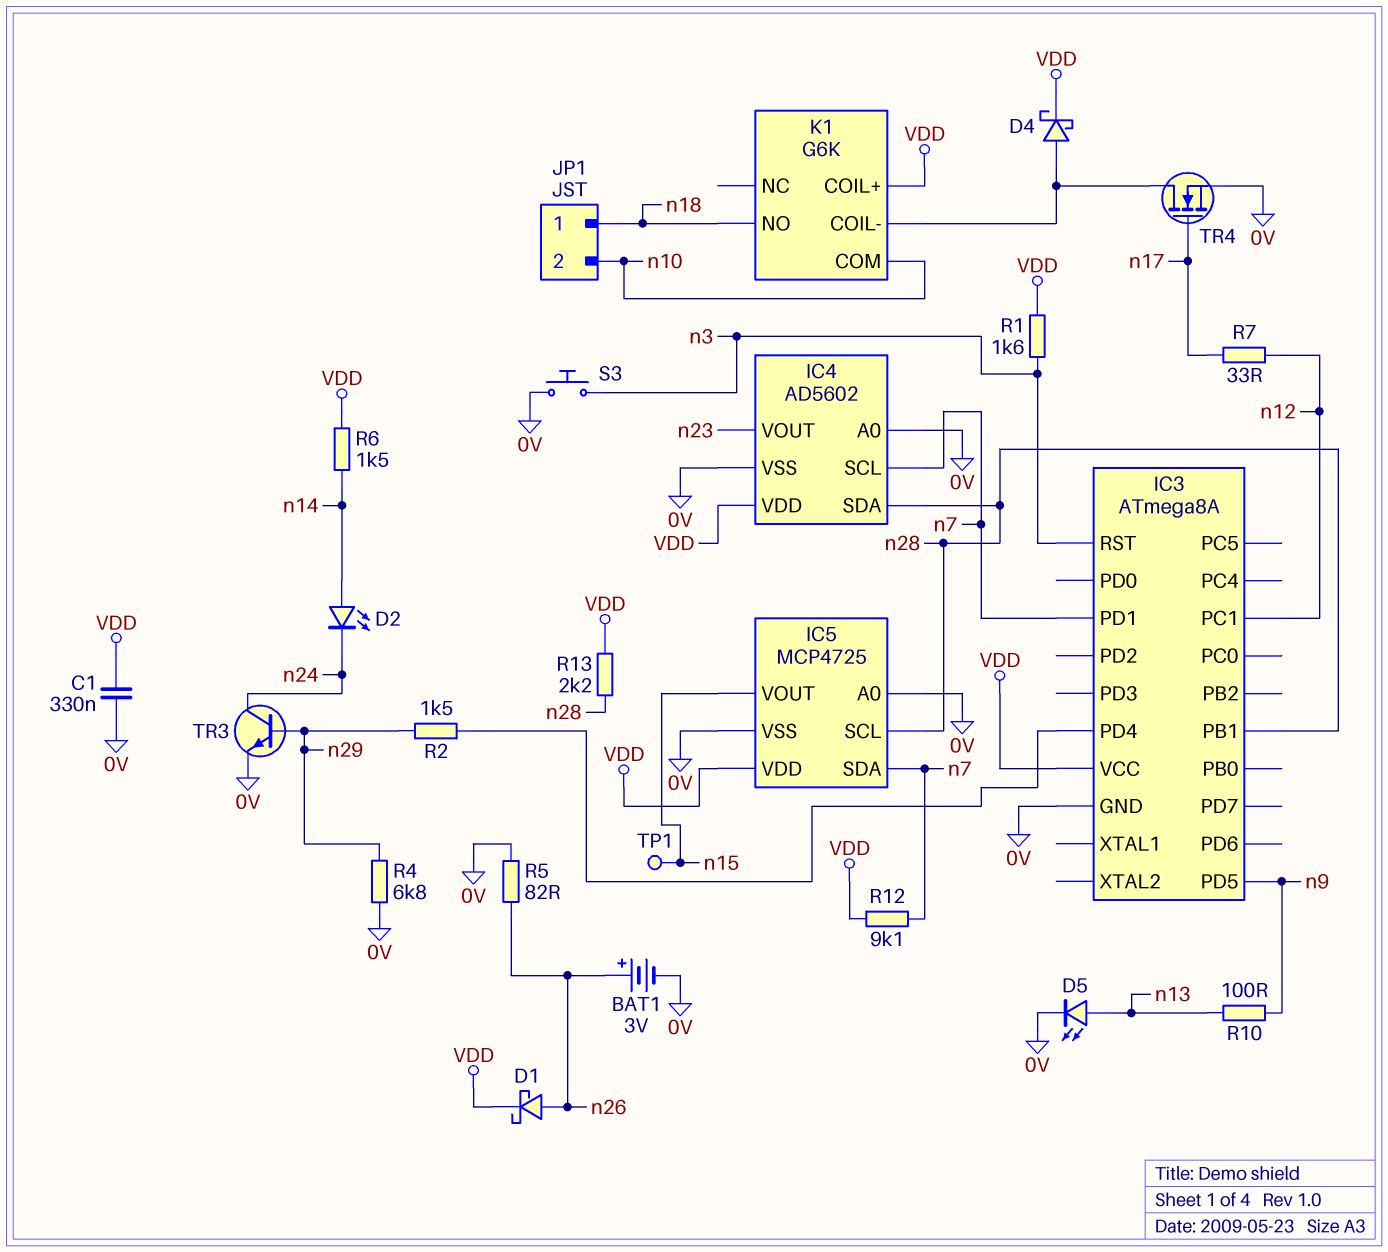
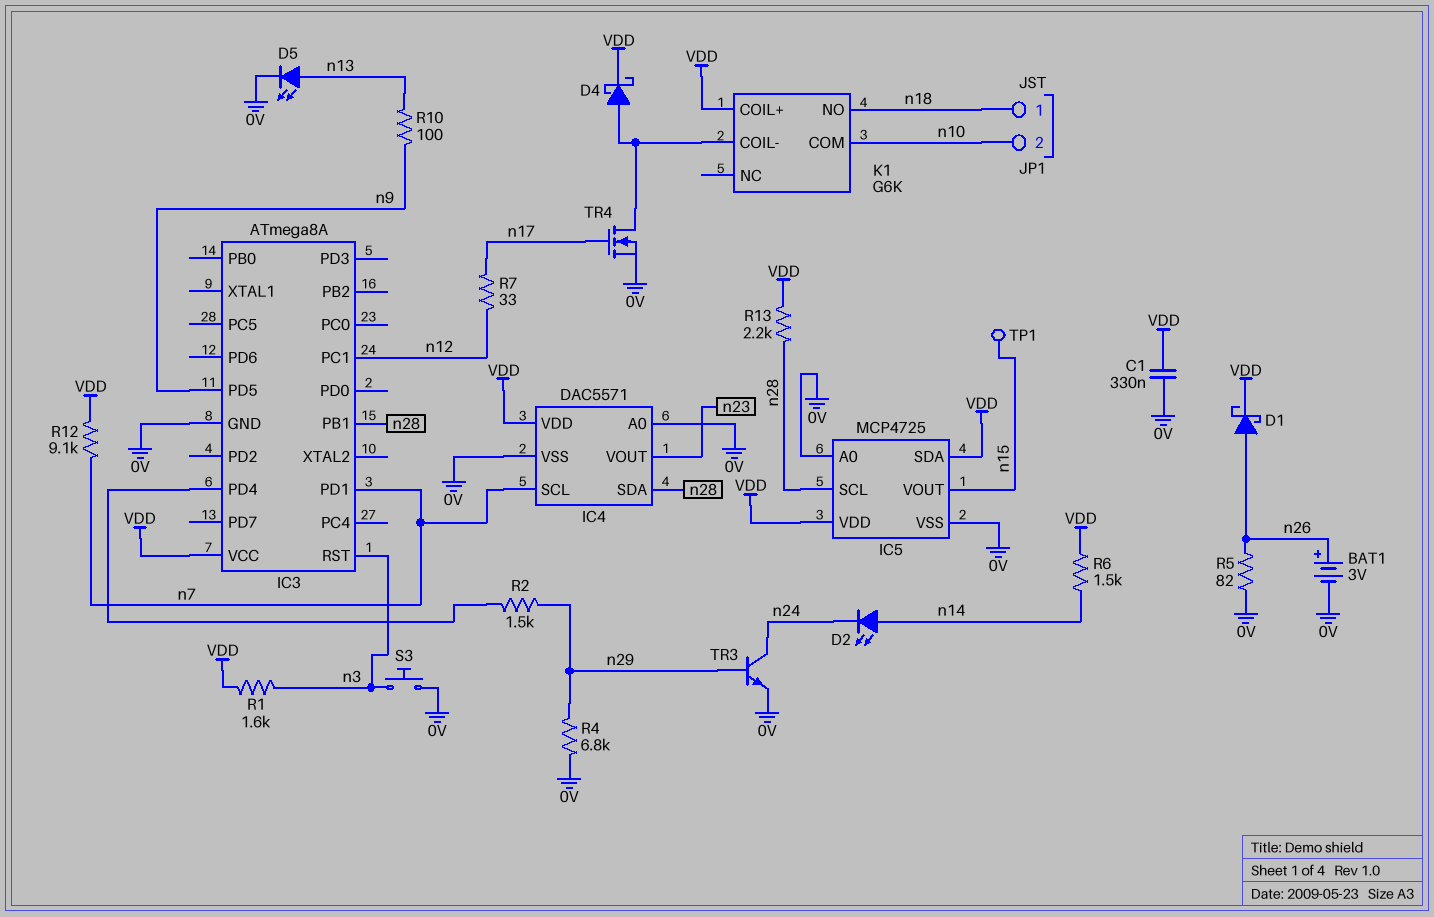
IC4: AD5602 -> DAC5571
IC5 pin SDA: n7 -> VDD

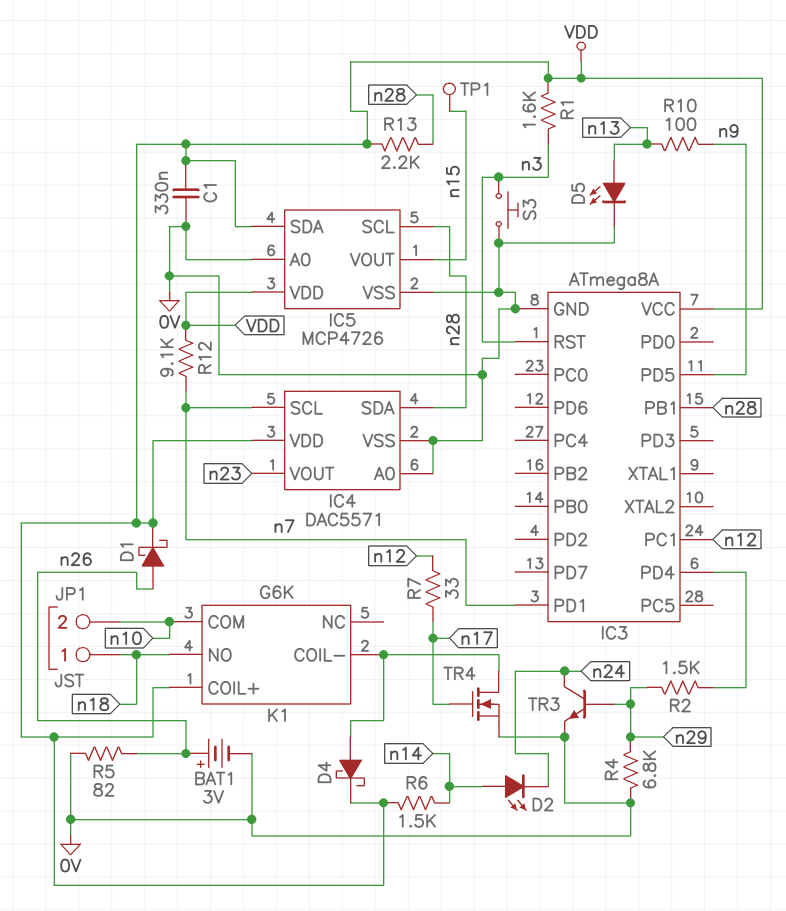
IC5: MCP4725 -> MCP4726

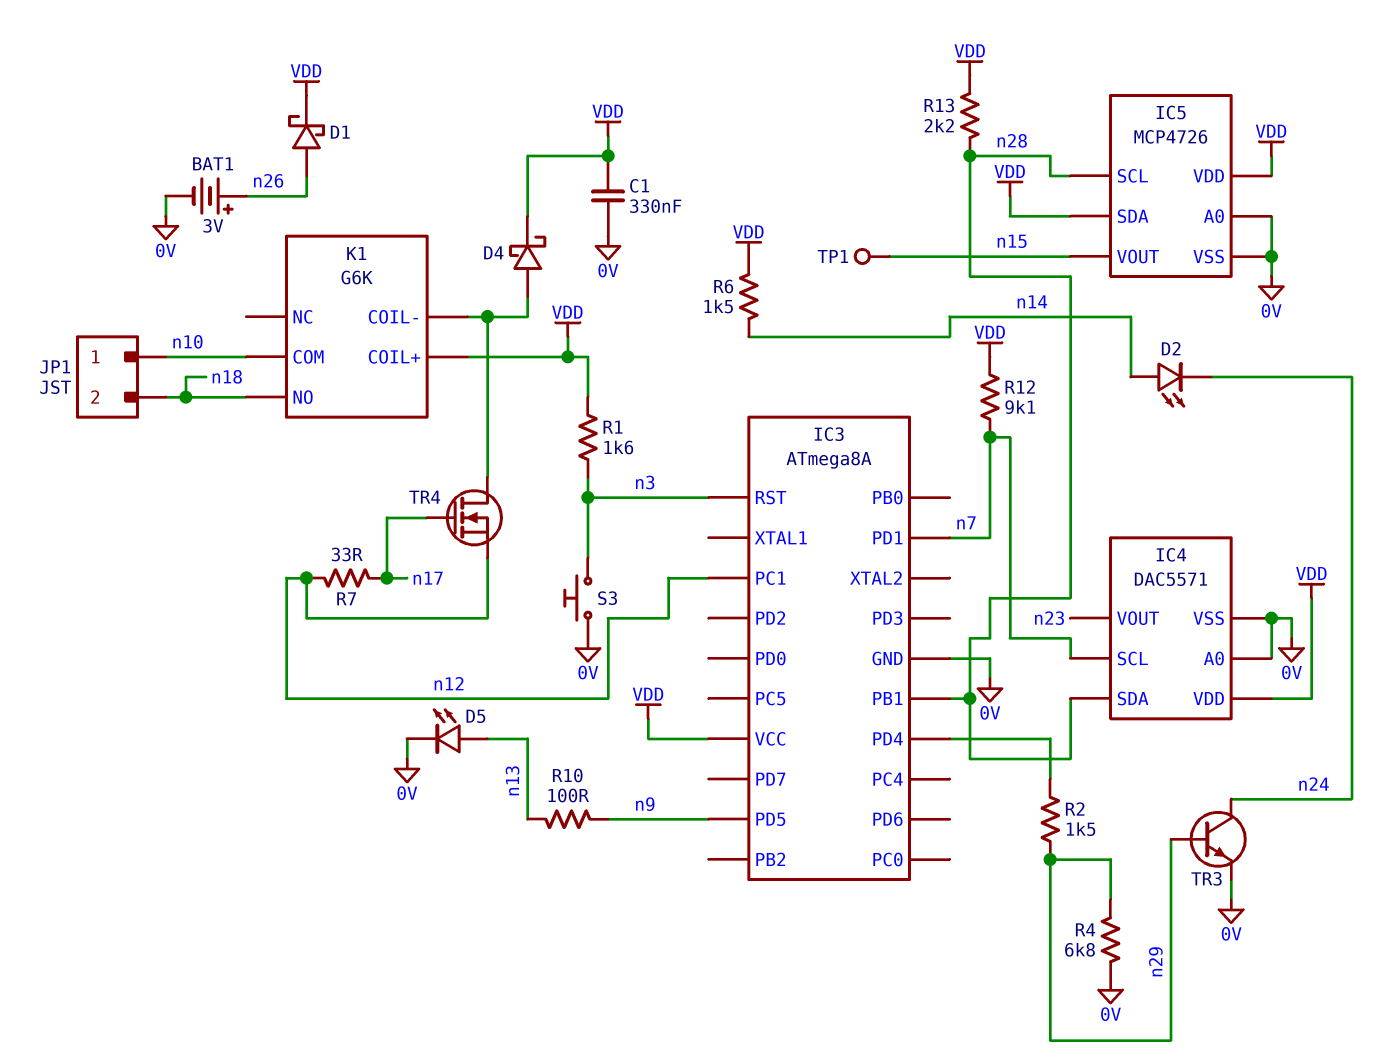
JP1 pin 1: n18 -> n10
JP1 pin 2: n10 -> n18
R5: 82 (0V, n26) -> none
TR4: NMOS (G n17, D K1/COIL-, S 0V) -> NMOS (G n17, D K1/COIL-, S n12)

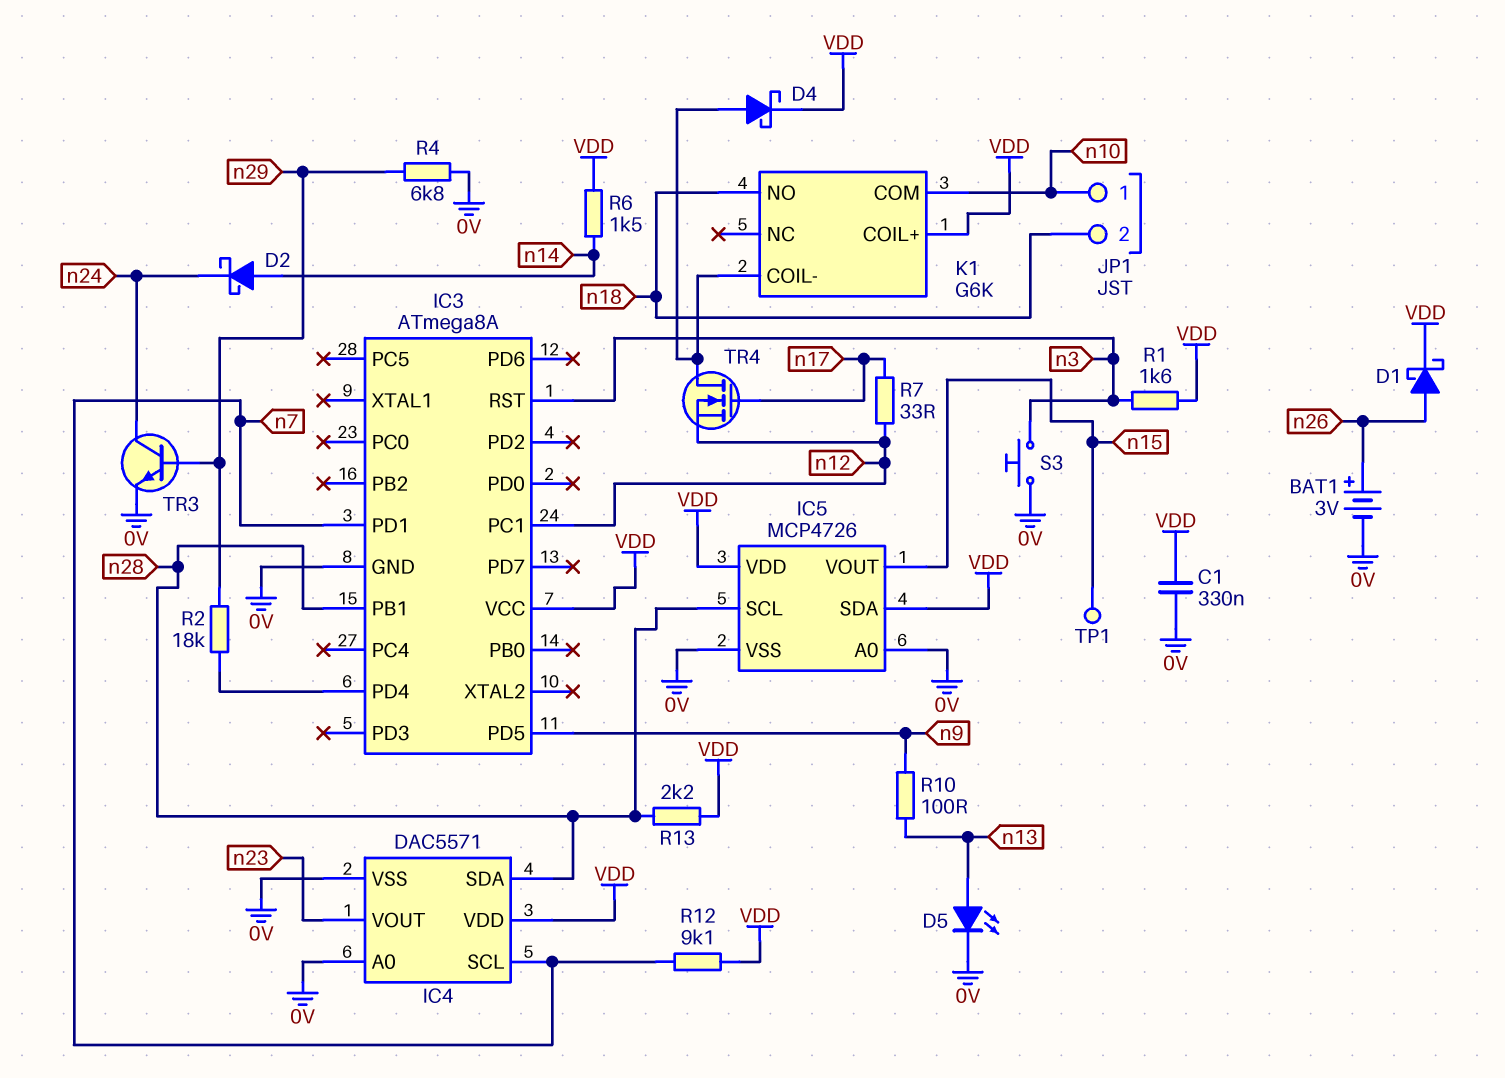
D2: LED (A n14, K n24) -> schottky (A n14, K n24)
R2: 1.5k (IC3/PD4, n29) -> 18k (IC3/PD4, n29)

